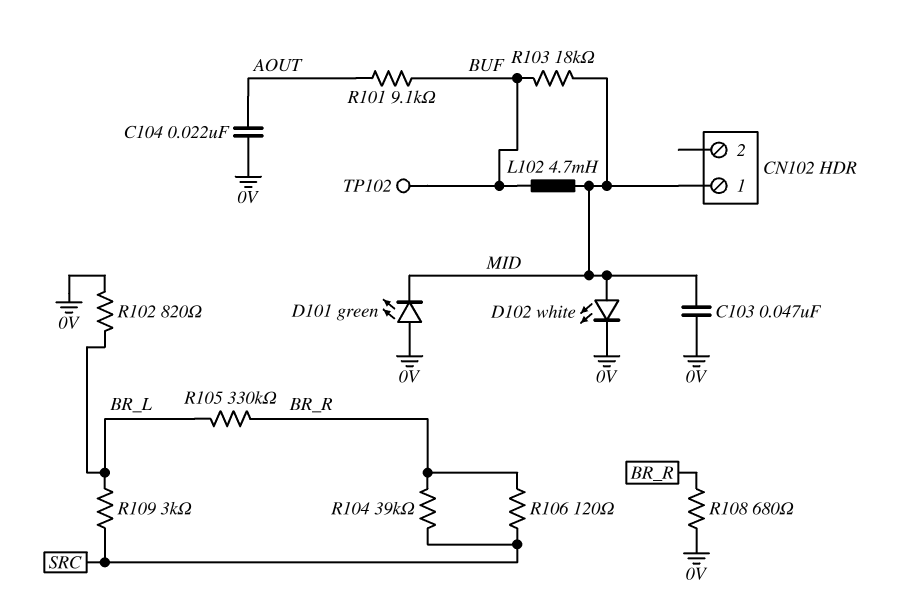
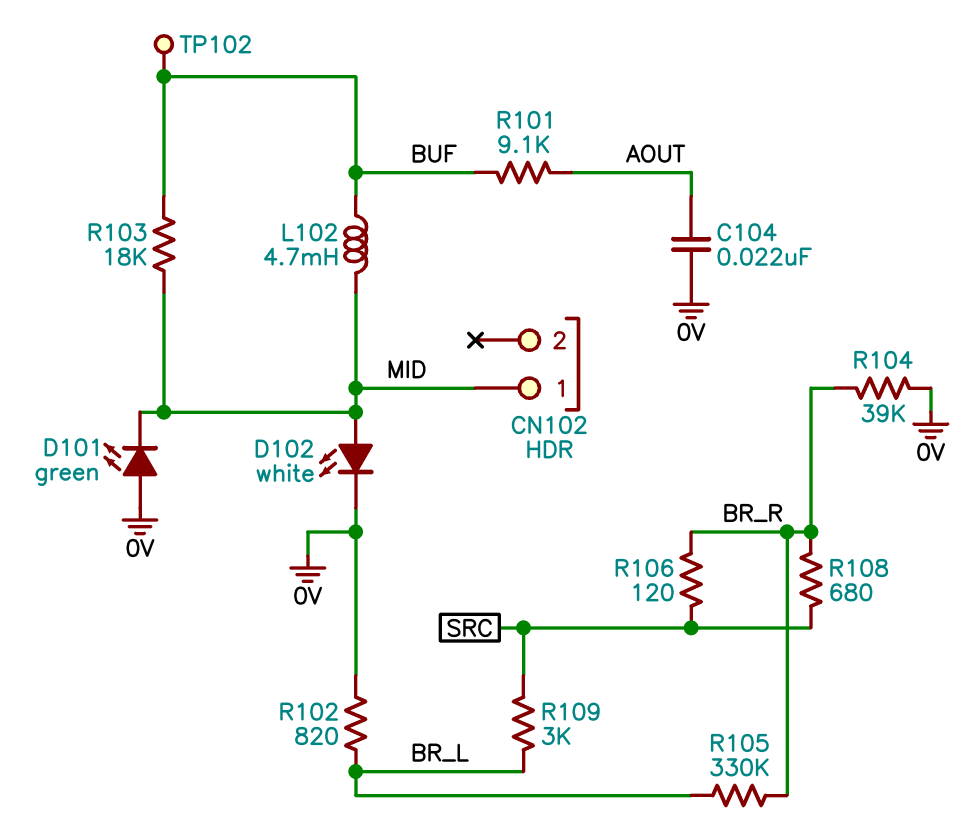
C103: 47nF (0V, MID) -> none
R104: 39k (BR_R, SRC) -> 39k (0V, BR_R)
R108: 680 (0V, BR_R) -> 680 (BR_R, SRC)

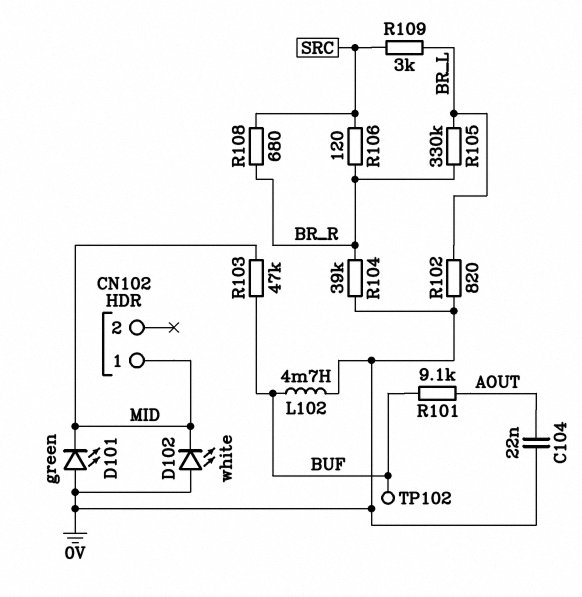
D102: LED white (A MID, K 0V) -> LED white (A 0V, K MID)
L102: 4.7mH (BUF, MID) -> 4.7mH (0V, BUF)
R103: 18k (BUF, MID) -> 47k (BUF, MID)

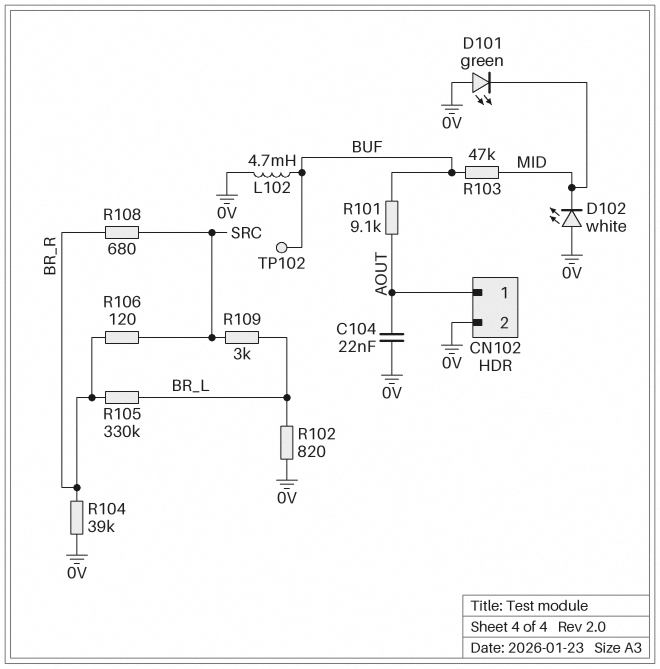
CN102 pin 1: MID -> AOUT
CN102 pin 2: none -> 0V

